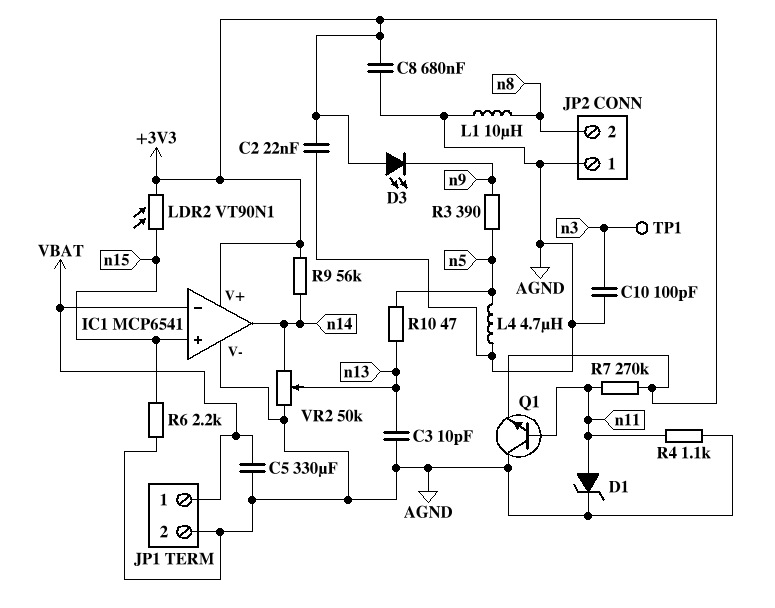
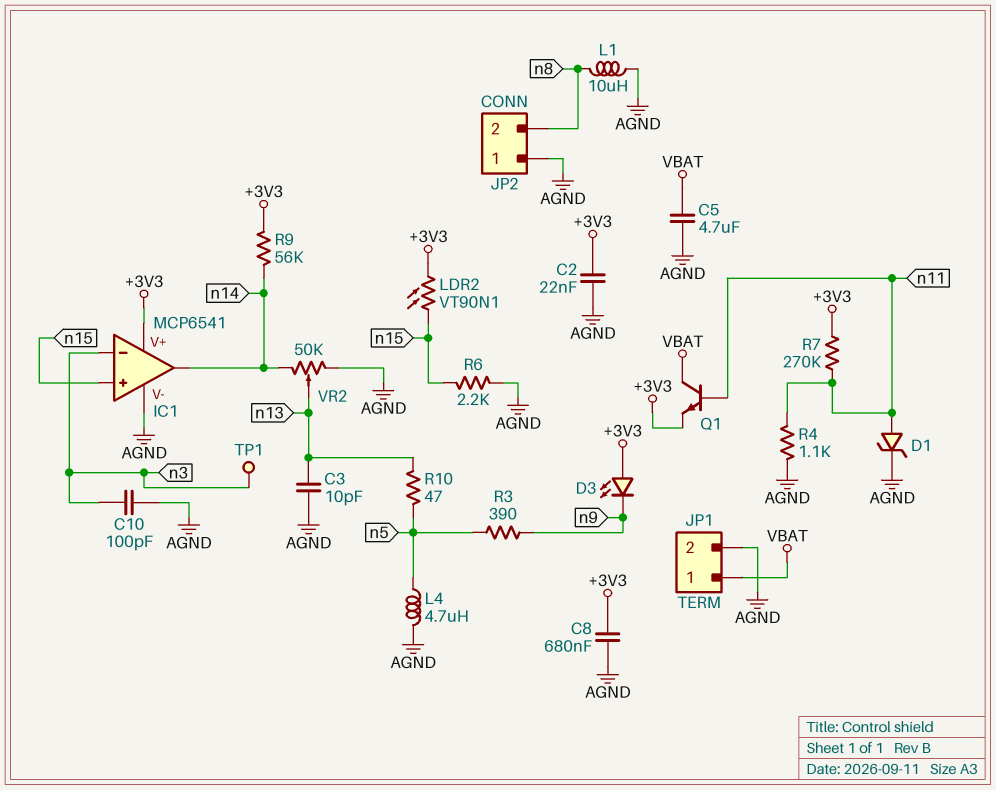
C5: 330uF (AGND, VBAT) -> 4.7uF (AGND, VBAT)
IC1 pin in-: VBAT -> n3
Q1: NPN (B n11, C AGND, E +3V3) -> NPN (B n11, C VBAT, E +3V3)

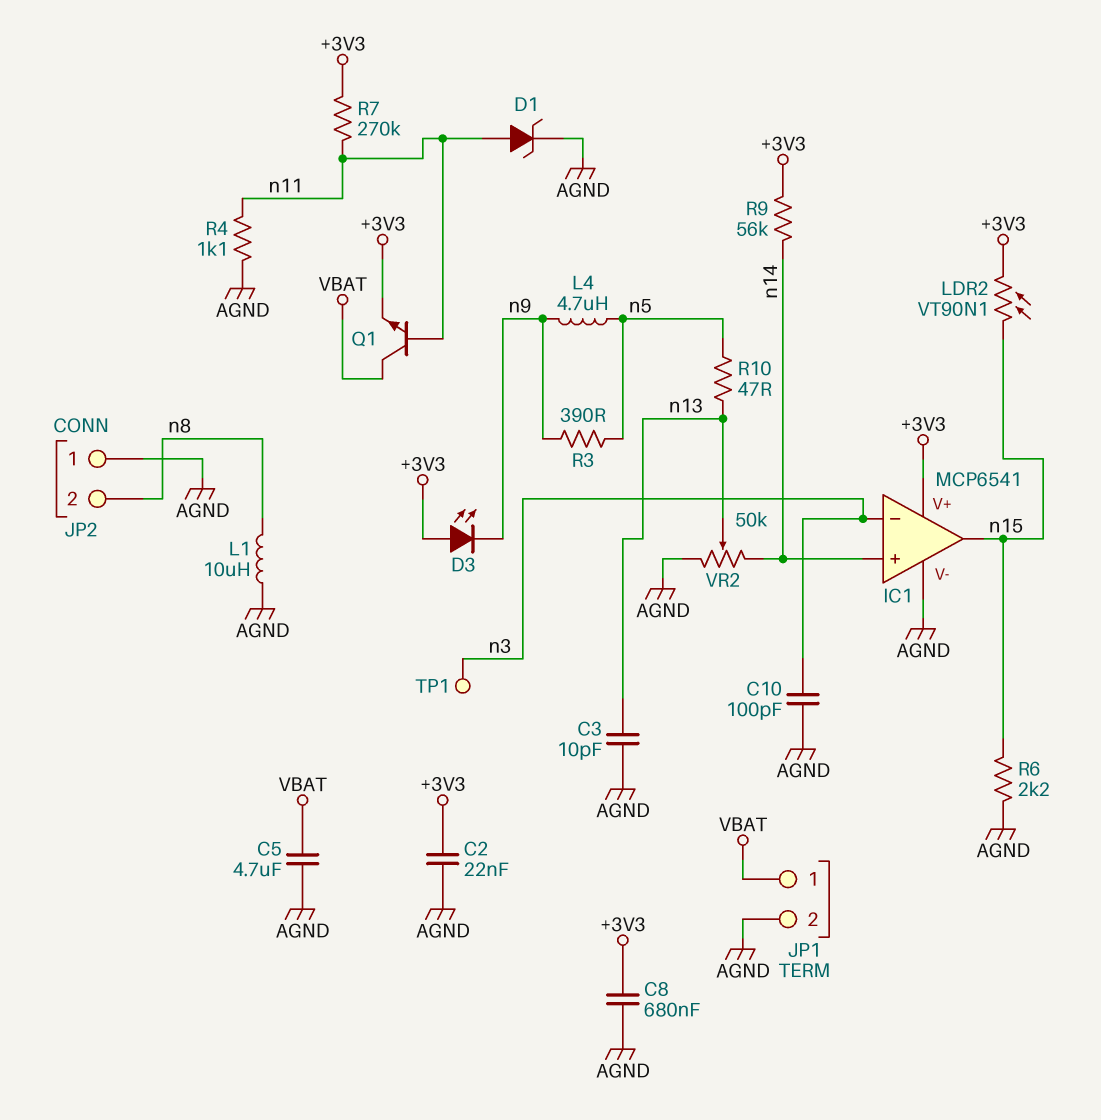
IC1 pin in+: n15 -> n14
IC1 pin out: n14 -> n15
L4: 4.7uH (AGND, n5) -> 4.7uH (n5, n9)

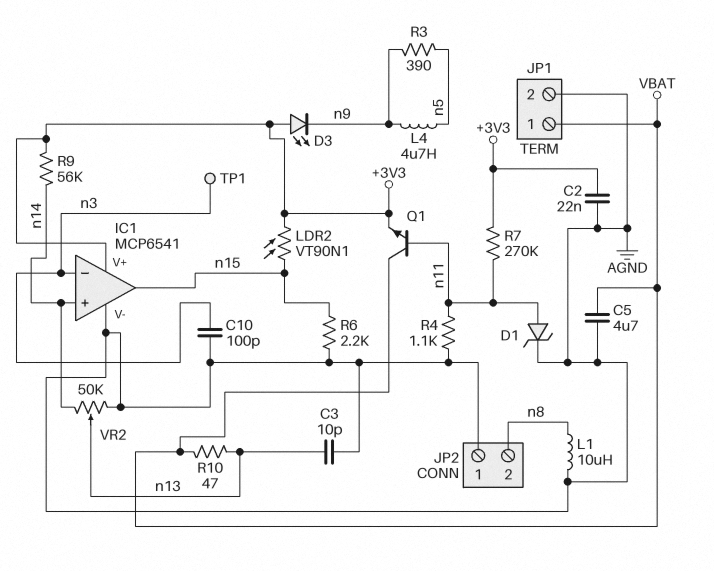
C8: 680nF (+3V3, AGND) -> none
R10: 47 (n5, n13) -> 47 (VBAT, n13)

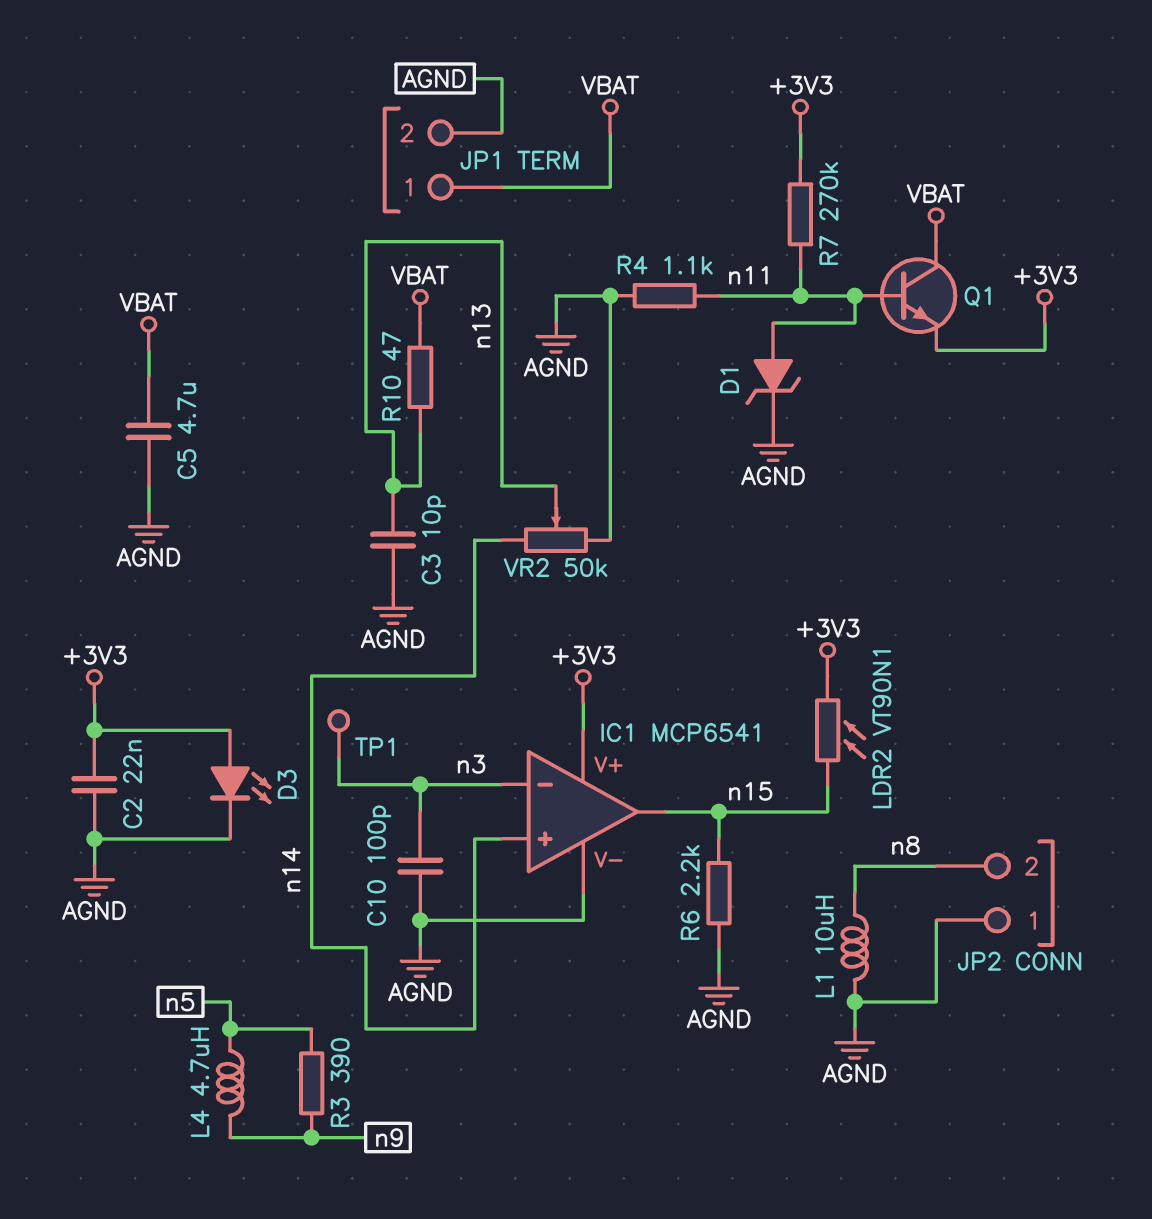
D3: LED (A +3V3, K n9) -> LED (A +3V3, K AGND)
R9: 56k (+3V3, n14) -> none

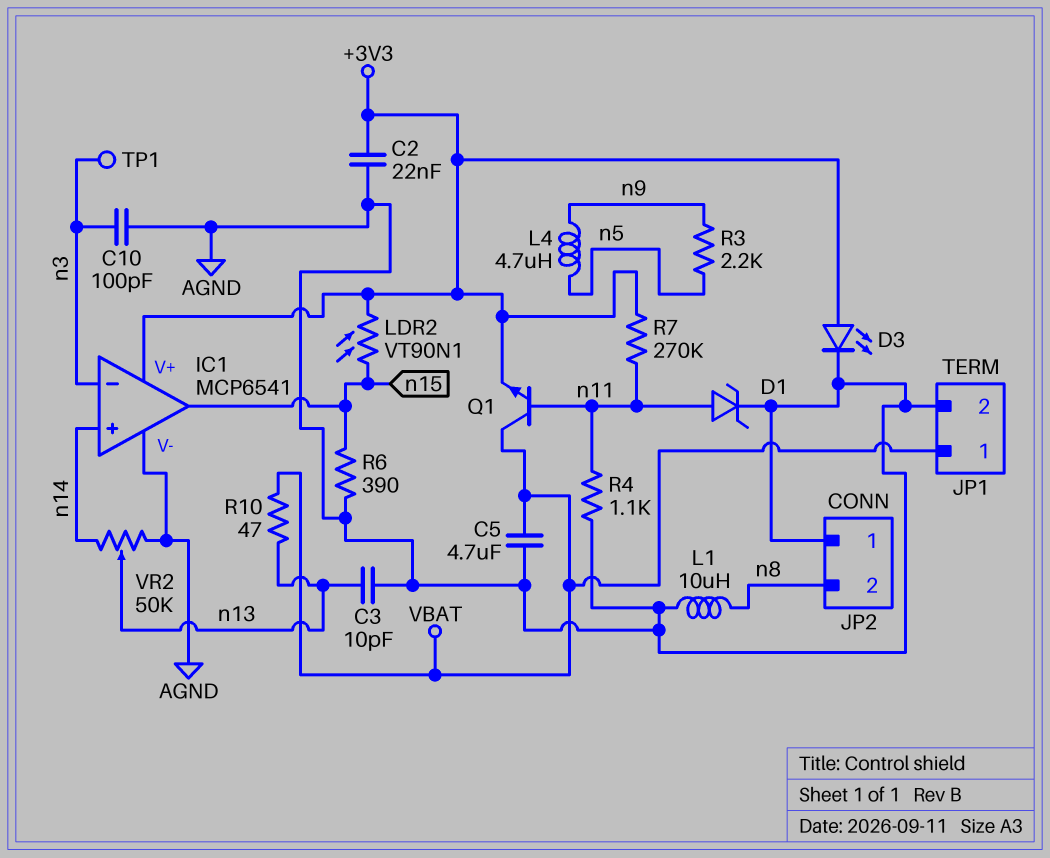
R3: 390 (n5, n9) -> 2.2k (n5, n9)
R6: 2.2k (AGND, n15) -> 390 (AGND, n15)

